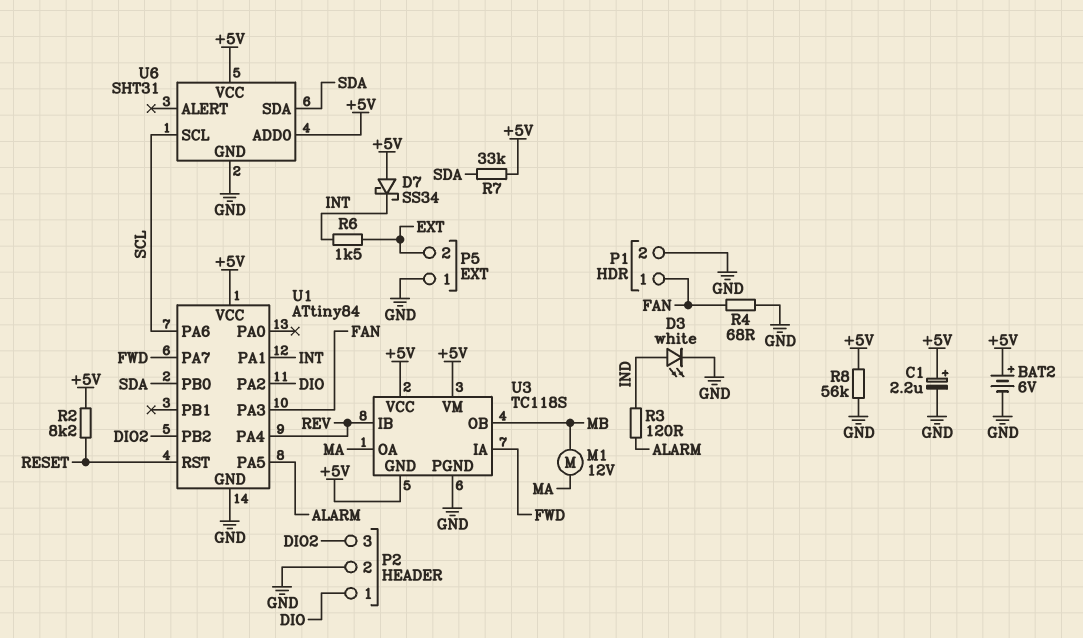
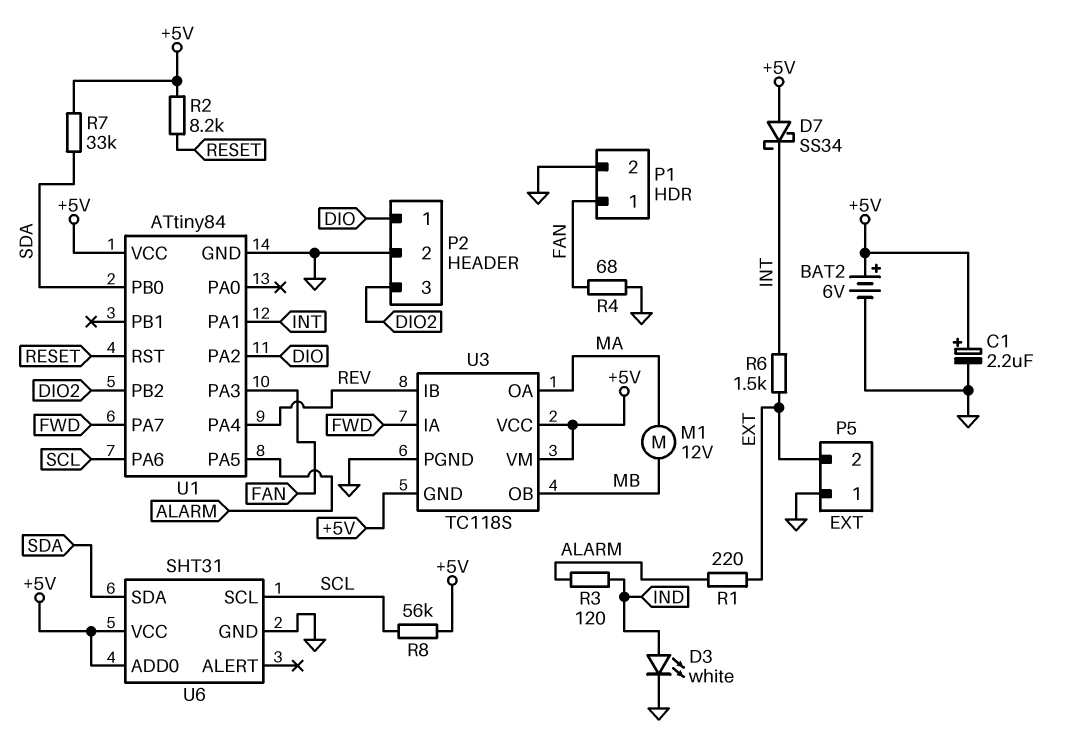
R1: none -> 220 (ALARM, EXT)
R8: 56k (+5V, GND) -> 56k (+5V, SCL)

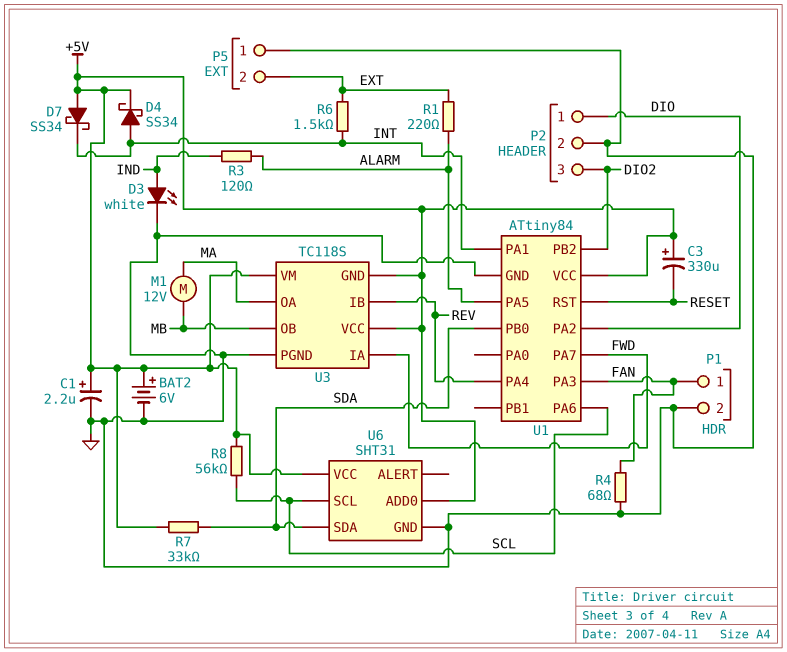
C3: none -> 330uF (plus +5V, minus RESET)
D4: none -> schottky SS34 (A INT, K +5V)
R2: 8.2k (+5V, RESET) -> none

